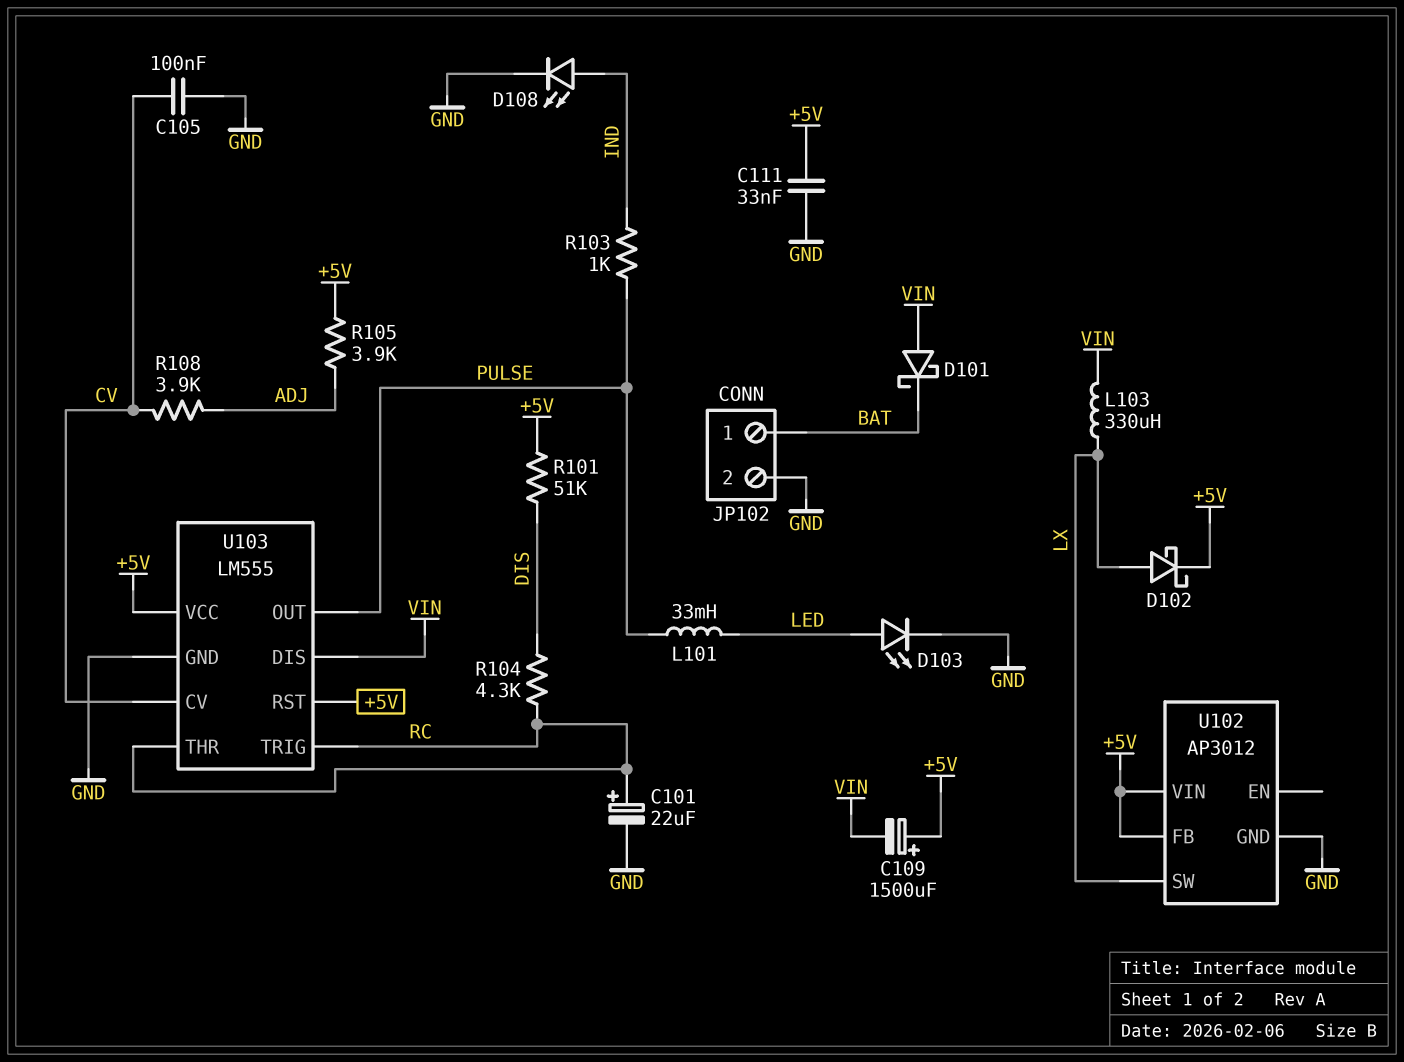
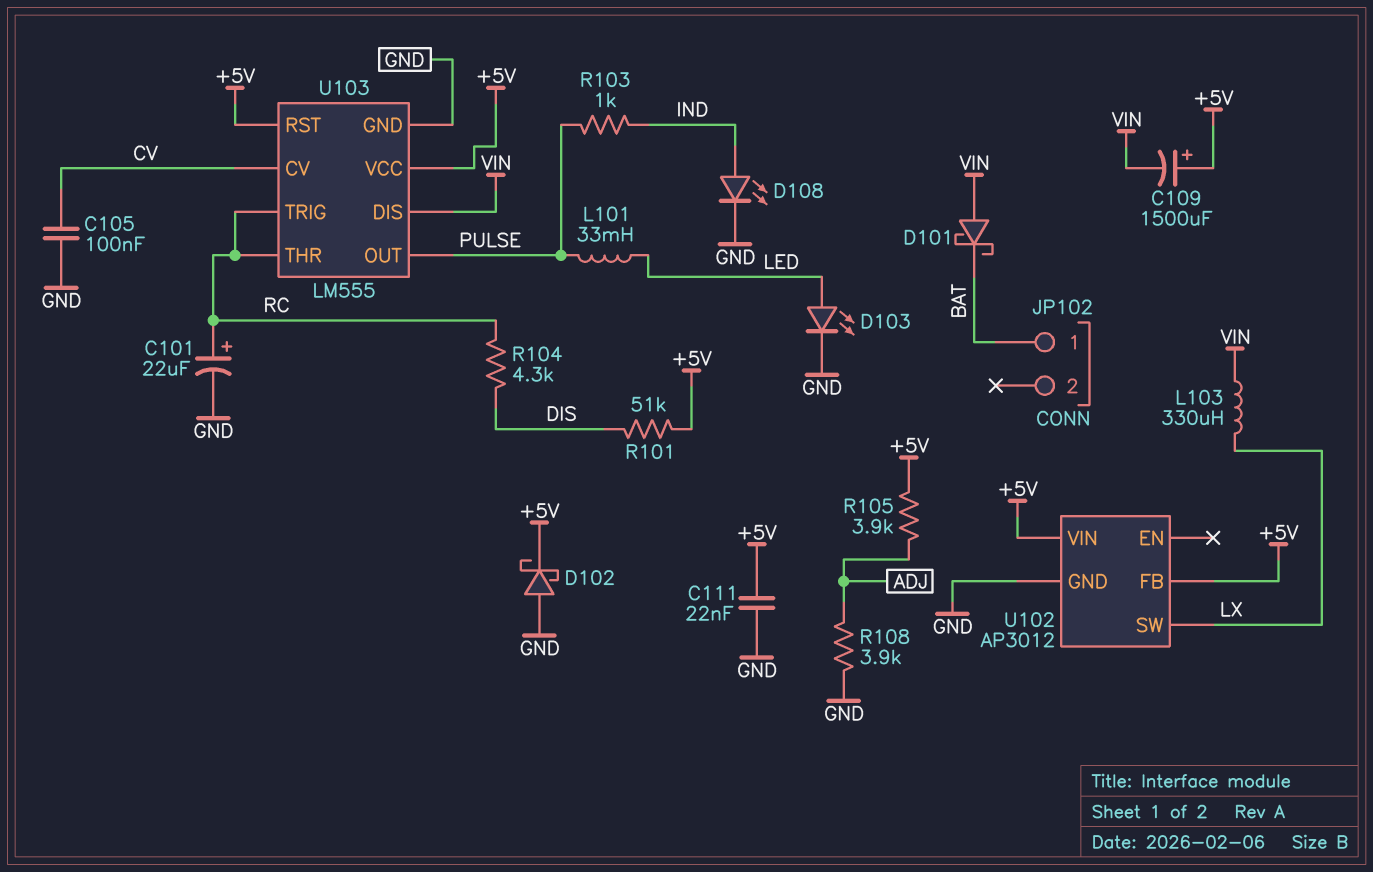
C111: 33nF (+5V, GND) -> 22nF (+5V, GND)
D102: schottky (A LX, K +5V) -> schottky (A GND, K +5V)
JP102 pin 2: GND -> none
R108: 3.9k (ADJ, CV) -> 3.9k (ADJ, GND)

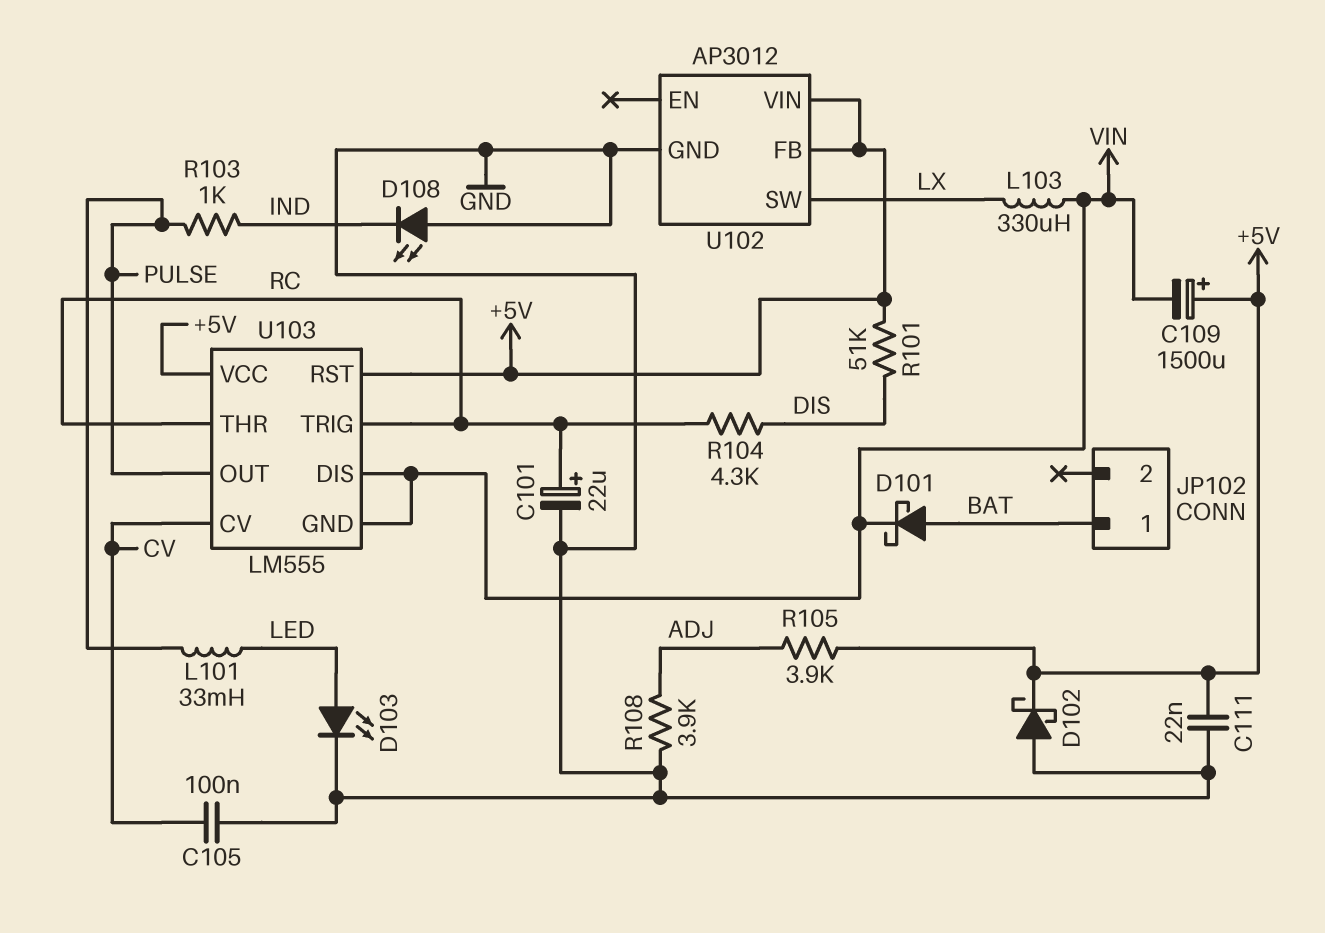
D101: schottky (A VIN, K BAT) -> schottky (A BAT, K VIN)
D108: LED (A IND, K GND) -> LED (A GND, K IND)
U103 pin GND: GND -> VIN

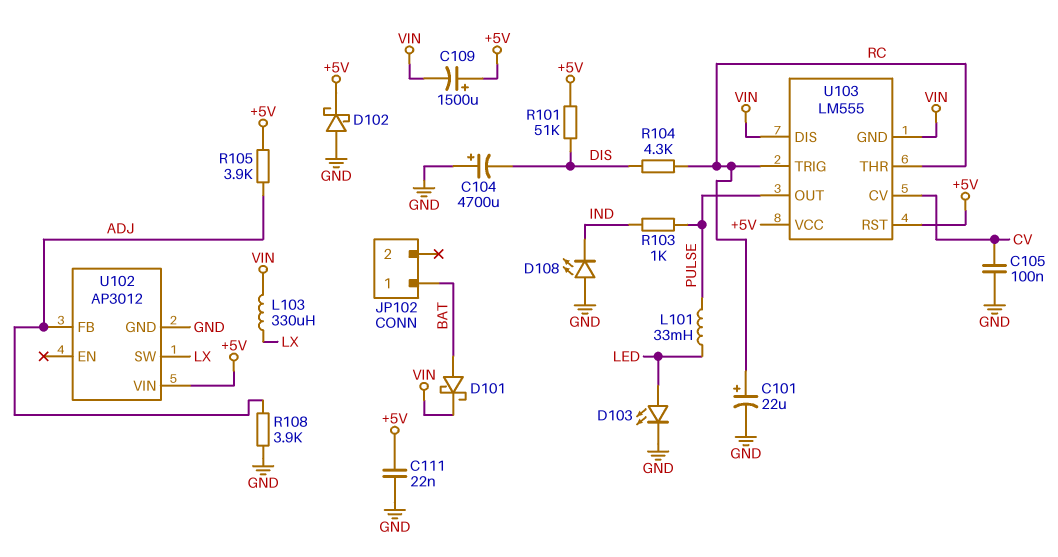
C104: none -> 4700uF (plus GND, minus DIS)
U102 pin FB: +5V -> ADJ

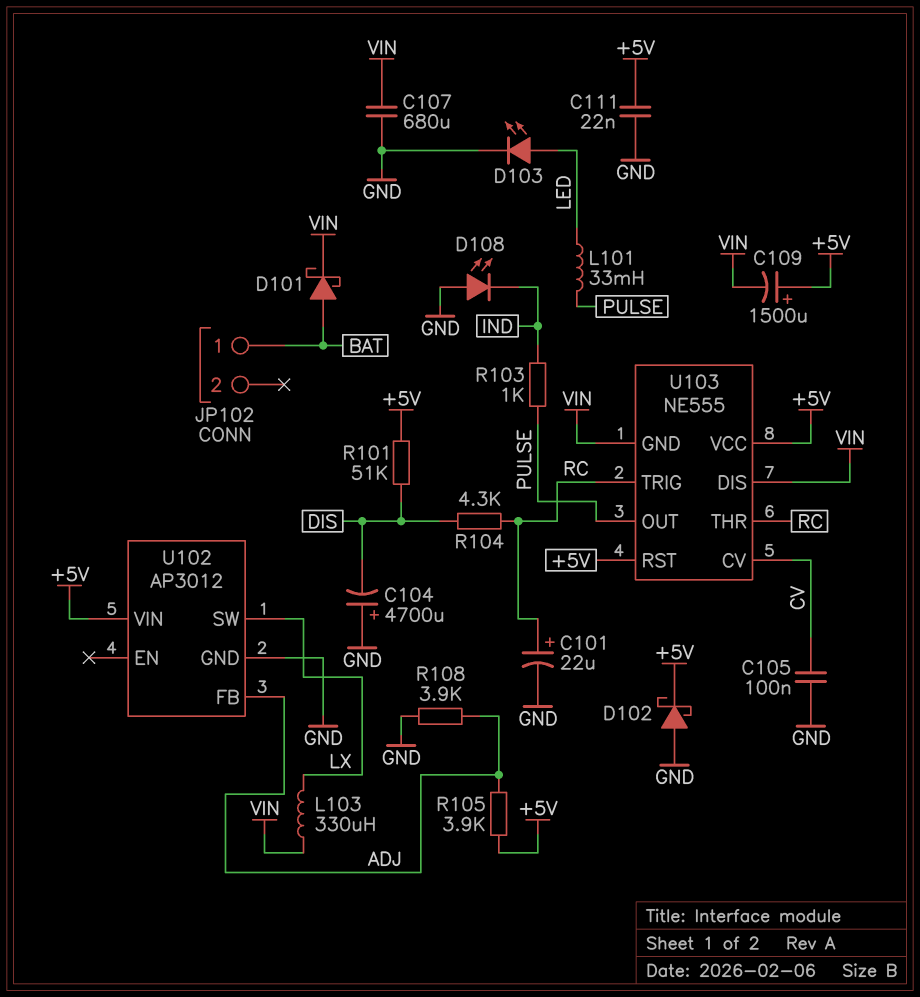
C107: none -> 680uF (GND, VIN)
U103: LM555 -> NE555

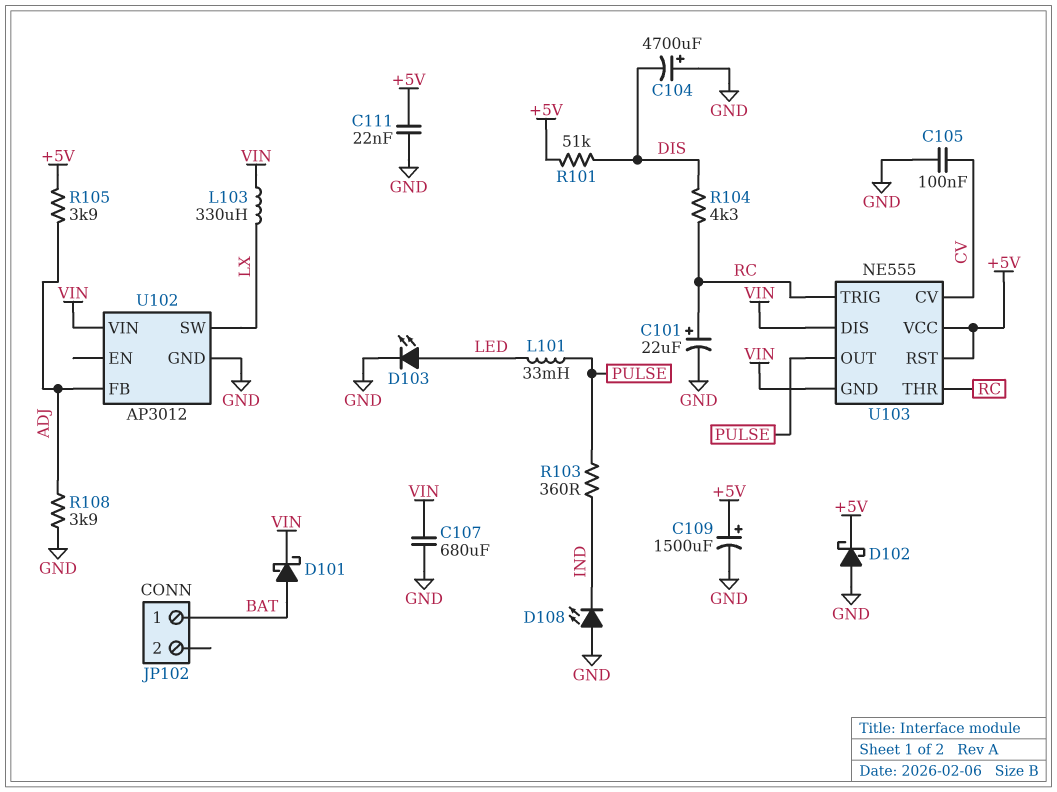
C109: 1500uF (plus +5V, minus VIN) -> 1500uF (plus +5V, minus GND)
R103: 1k (IND, PULSE) -> 360 (IND, PULSE)
U102 pin VIN: +5V -> VIN

